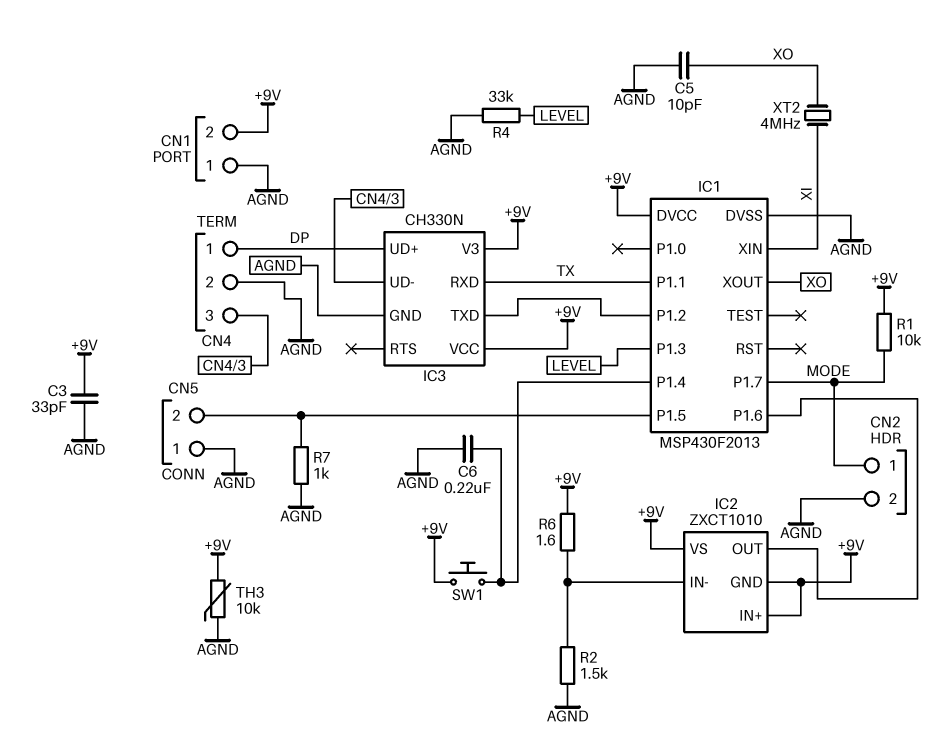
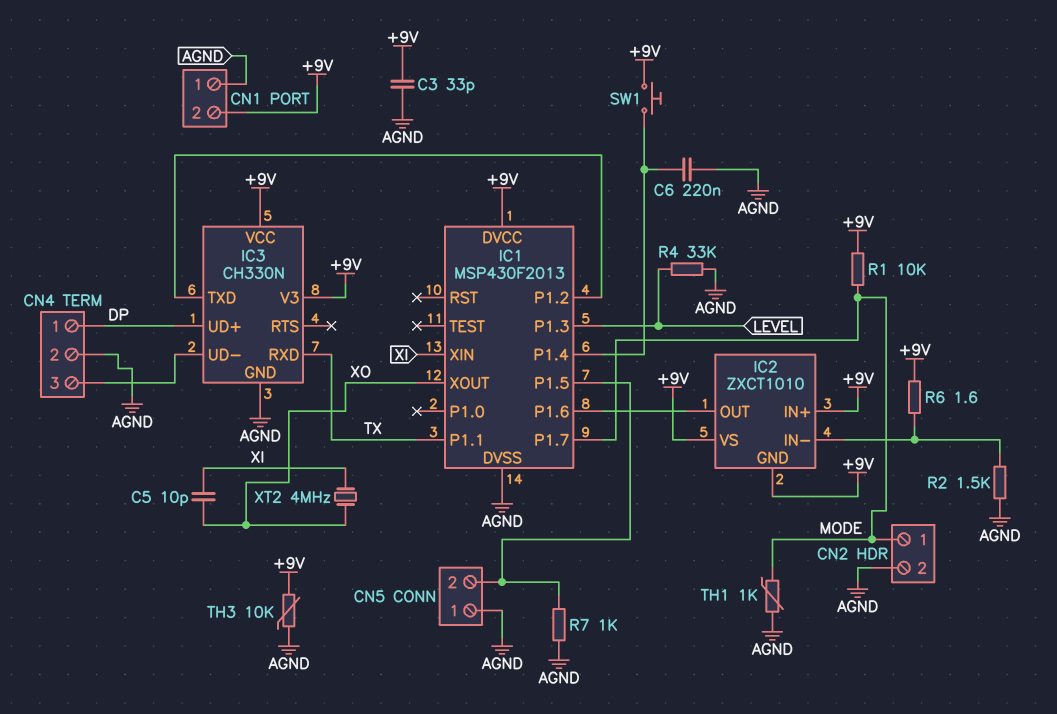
C5: 10pF (AGND, XO) -> 10pF (XI, XO)
TH1: none -> 1k (AGND, MODE)

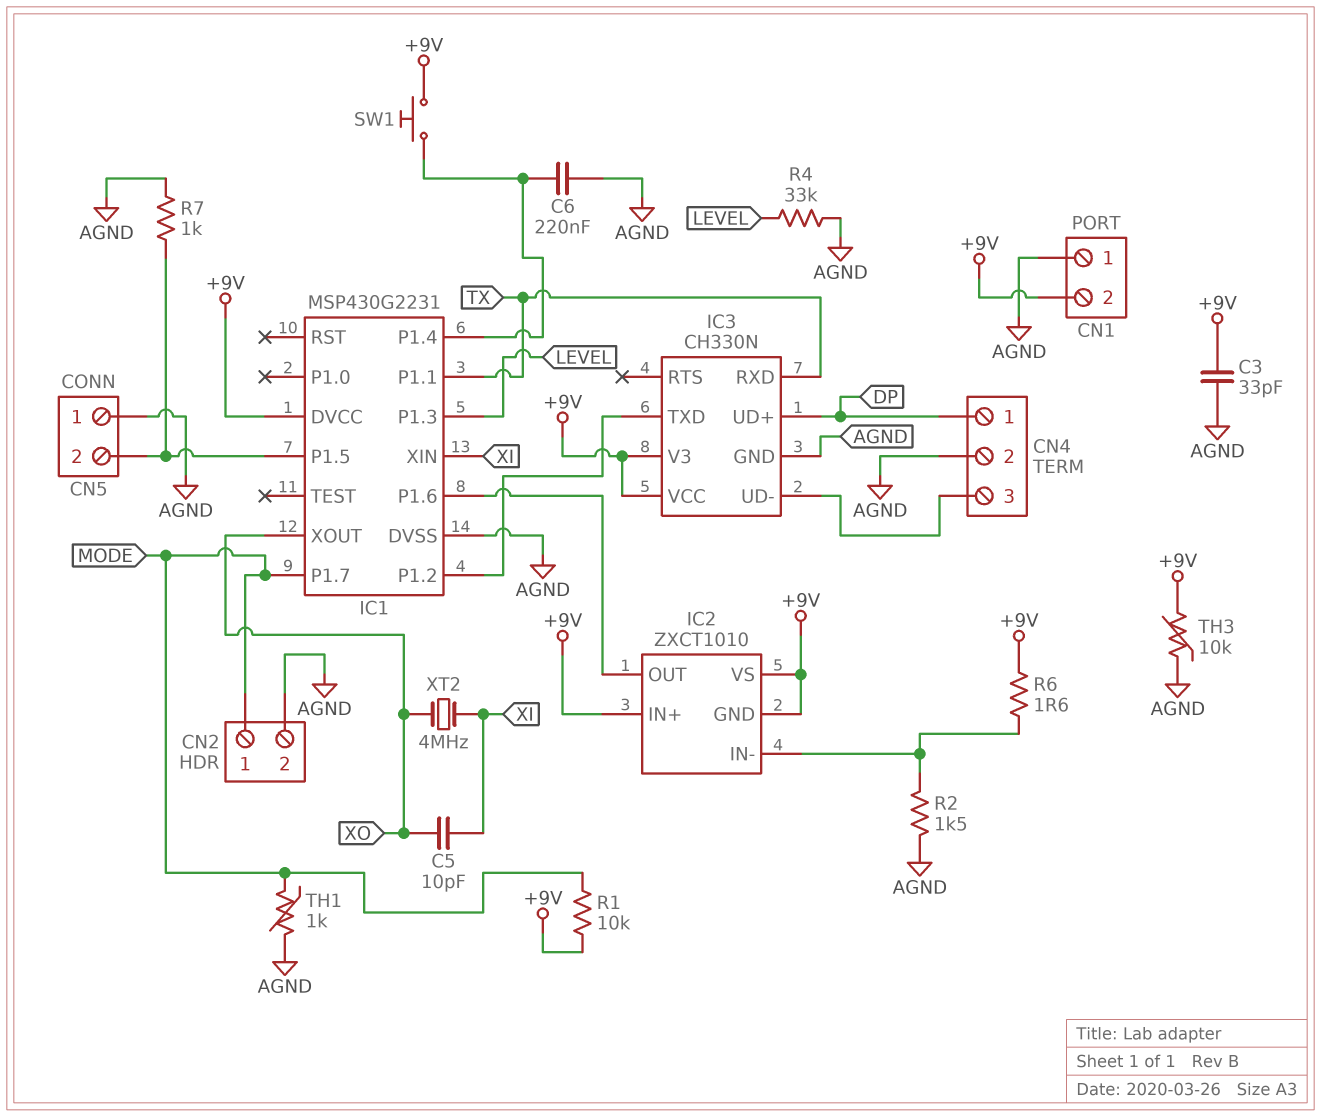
IC1: MSP430F2013 -> MSP430G2231

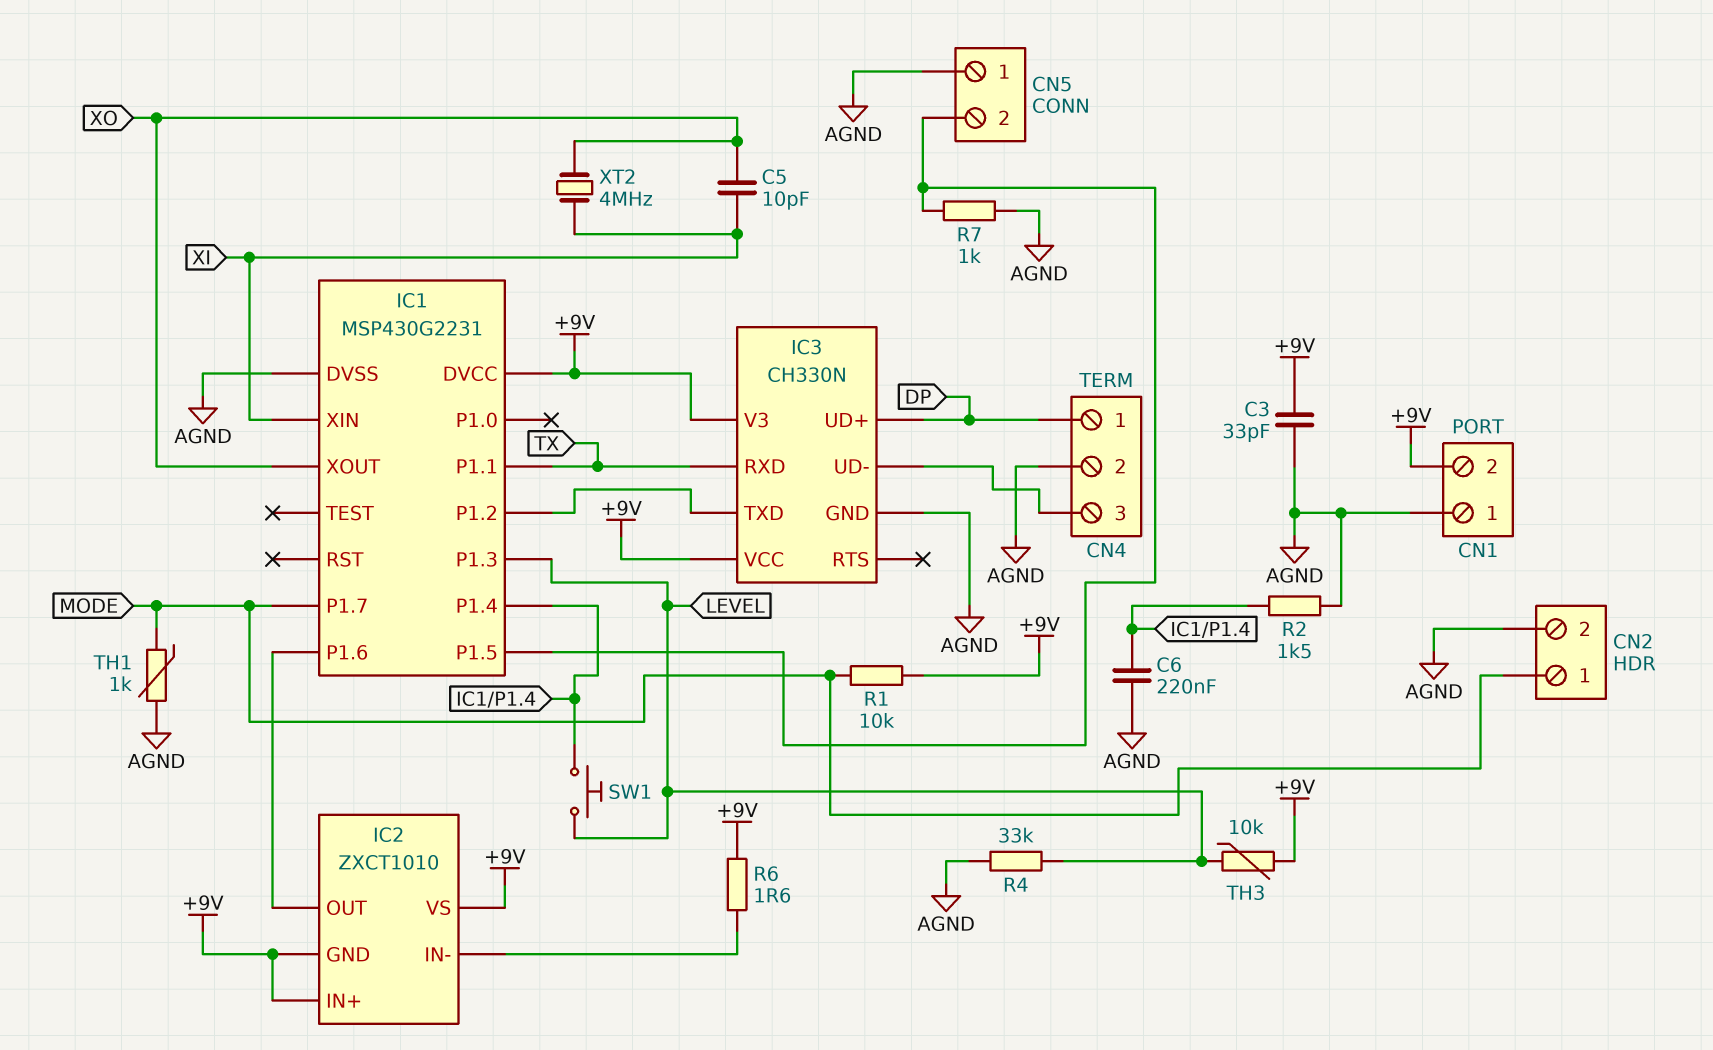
R2: 1.5k (AGND, IC2/IN-) -> 1.5k (AGND, IC1/P1.4)
SW1: button (+9V, IC1/P1.4) -> button (IC1/P1.4, LEVEL)
TH3: 10k (+9V, AGND) -> 10k (+9V, LEVEL)

